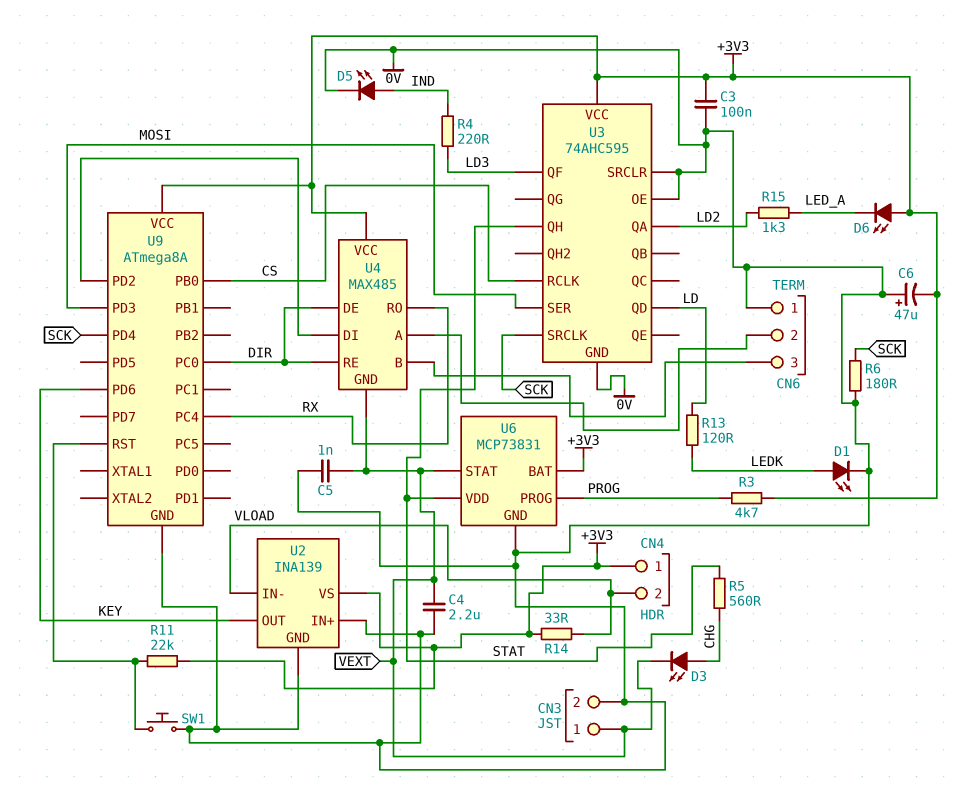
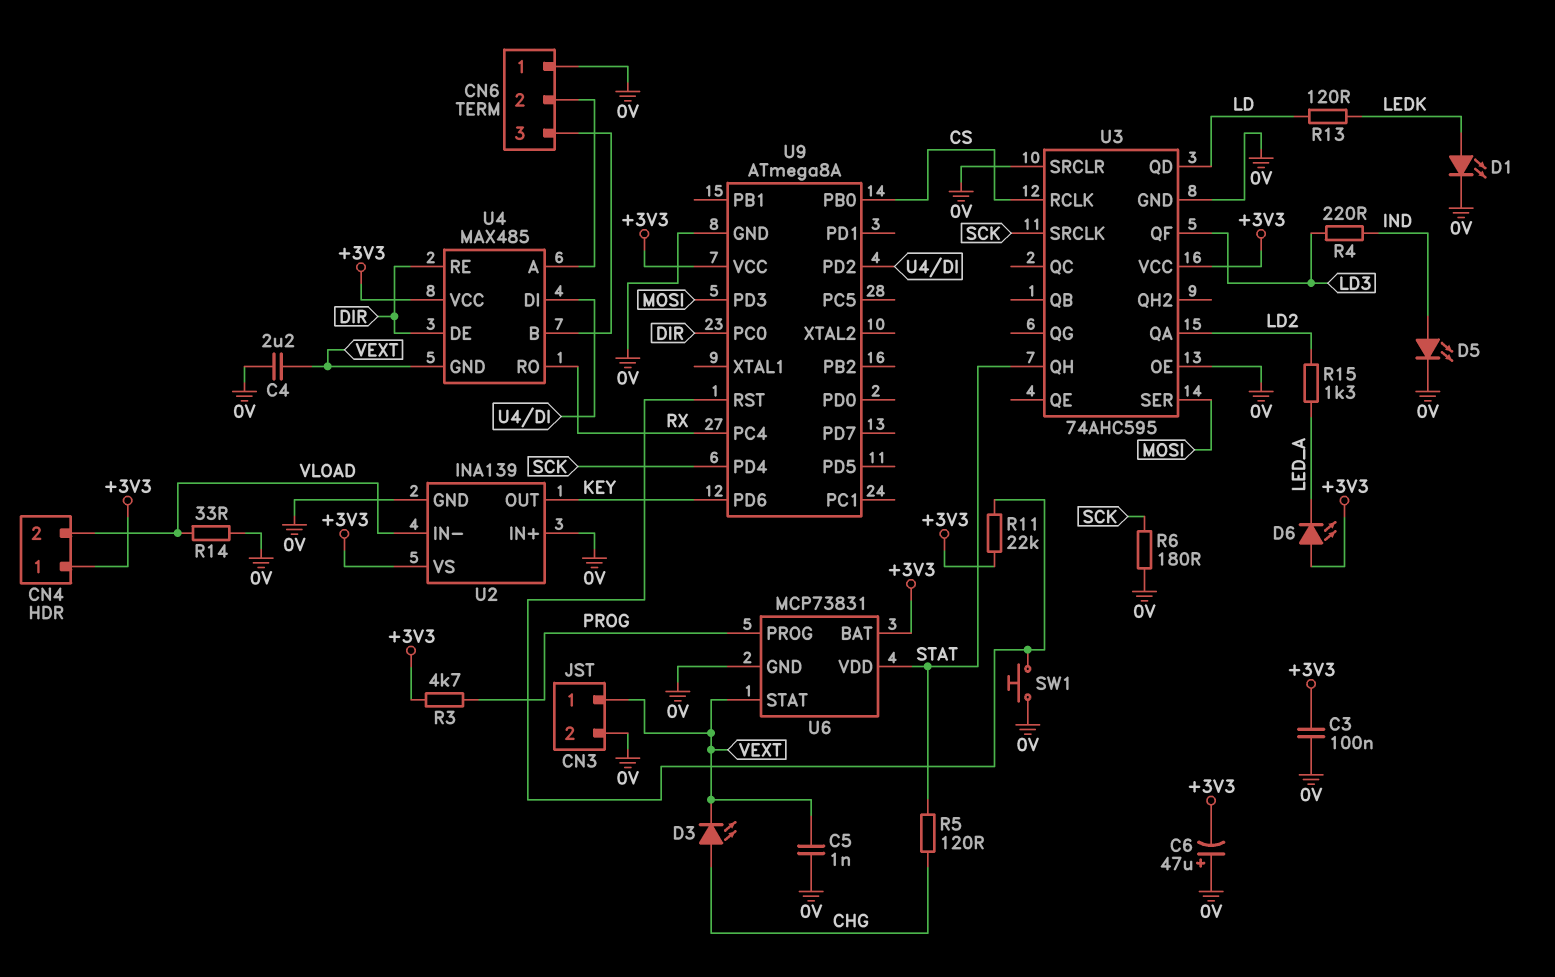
R5: 560 (CHG, STAT) -> 120 (CHG, STAT)
R14: 33 (+3V3, VLOAD) -> 33 (0V, VLOAD)

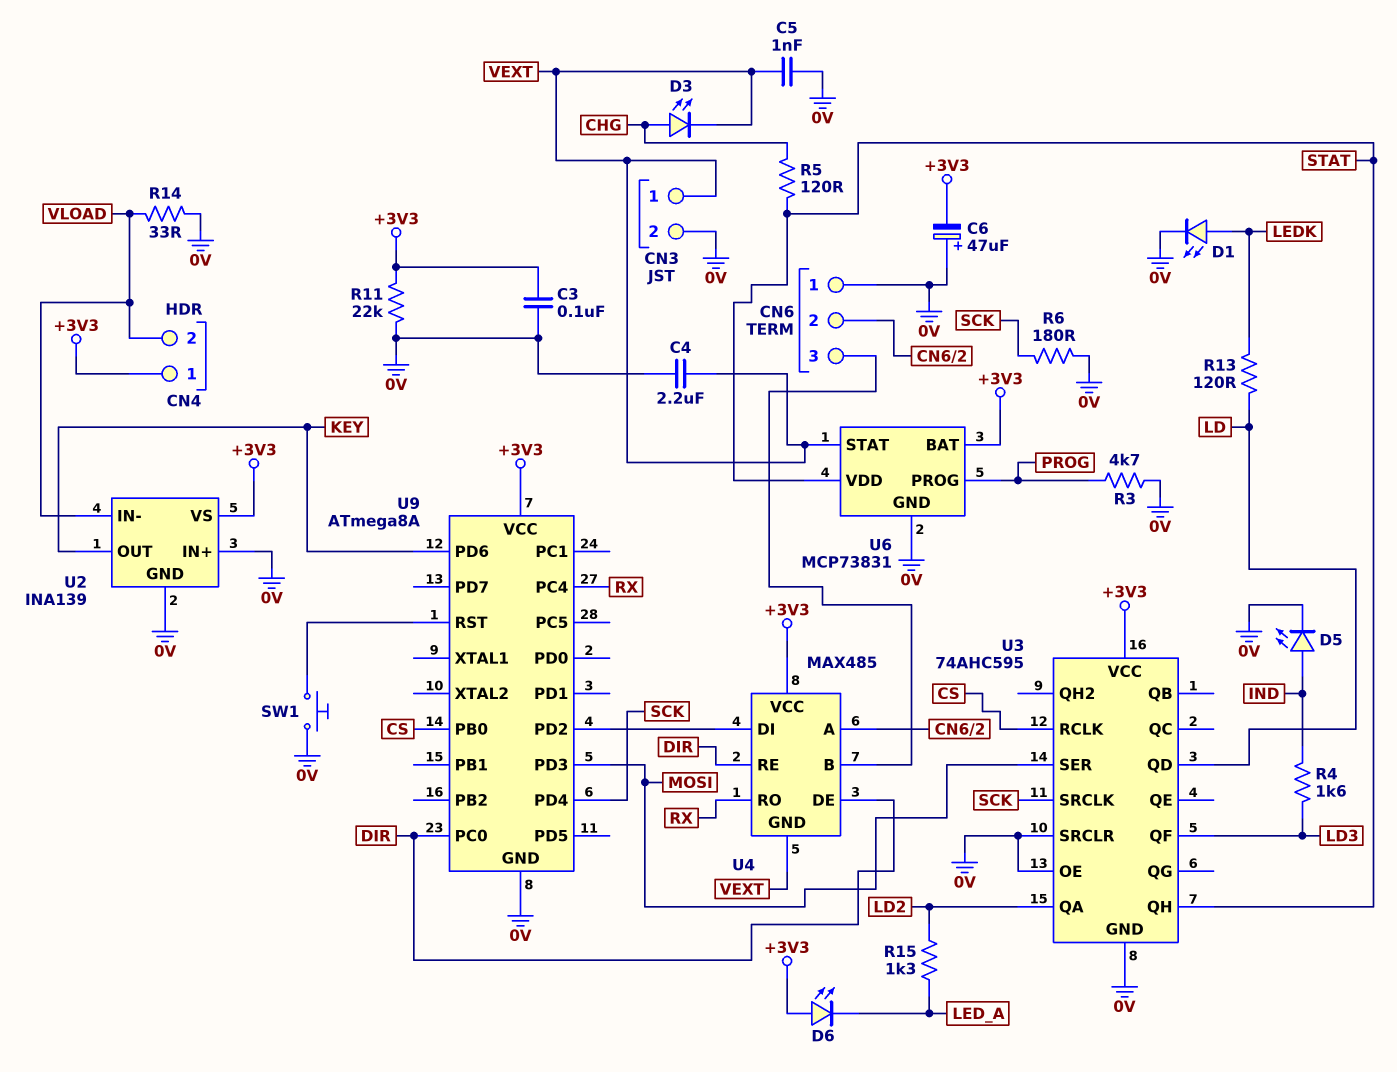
R3: 4.7k (+3V3, PROG) -> 4.7k (0V, PROG)
R4: 220 (IND, LD3) -> 1.6k (IND, LD3)
R11: 22k (+3V3, U9/RST) -> 22k (+3V3, 0V)

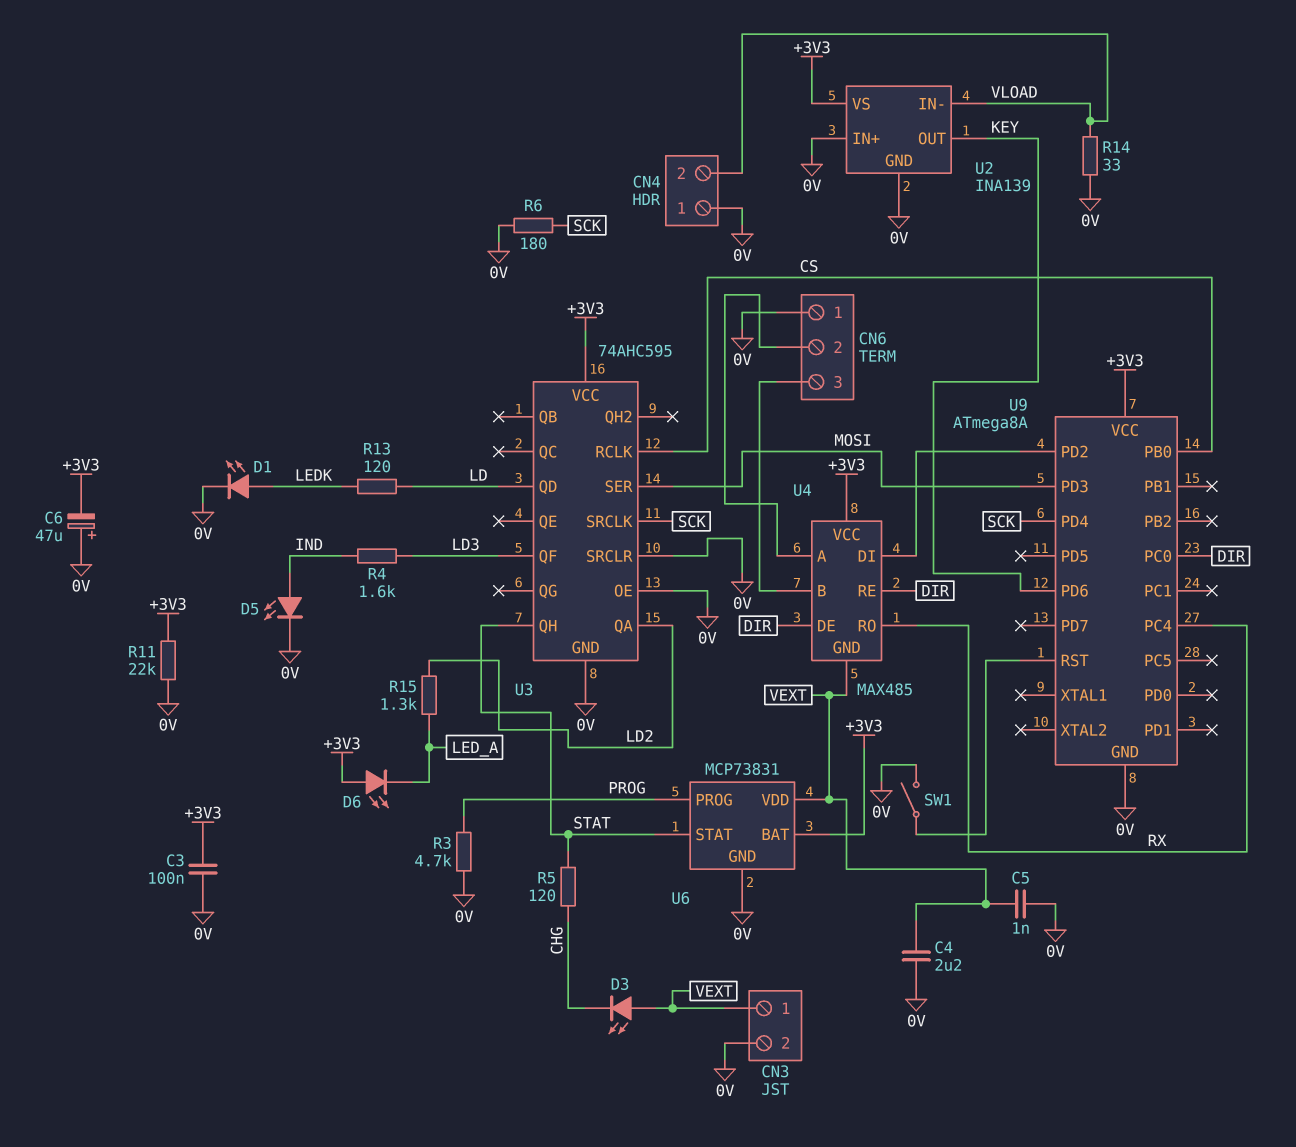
CN4 pin 1: +3V3 -> 0V
D3: LED (A CHG, K VEXT) -> LED (A VEXT, K CHG)
SW1: button (0V, U9/RST) -> switch (0V, U9/RST)
U6 pin STAT: VEXT -> STAT
U6 pin VDD: STAT -> VEXT

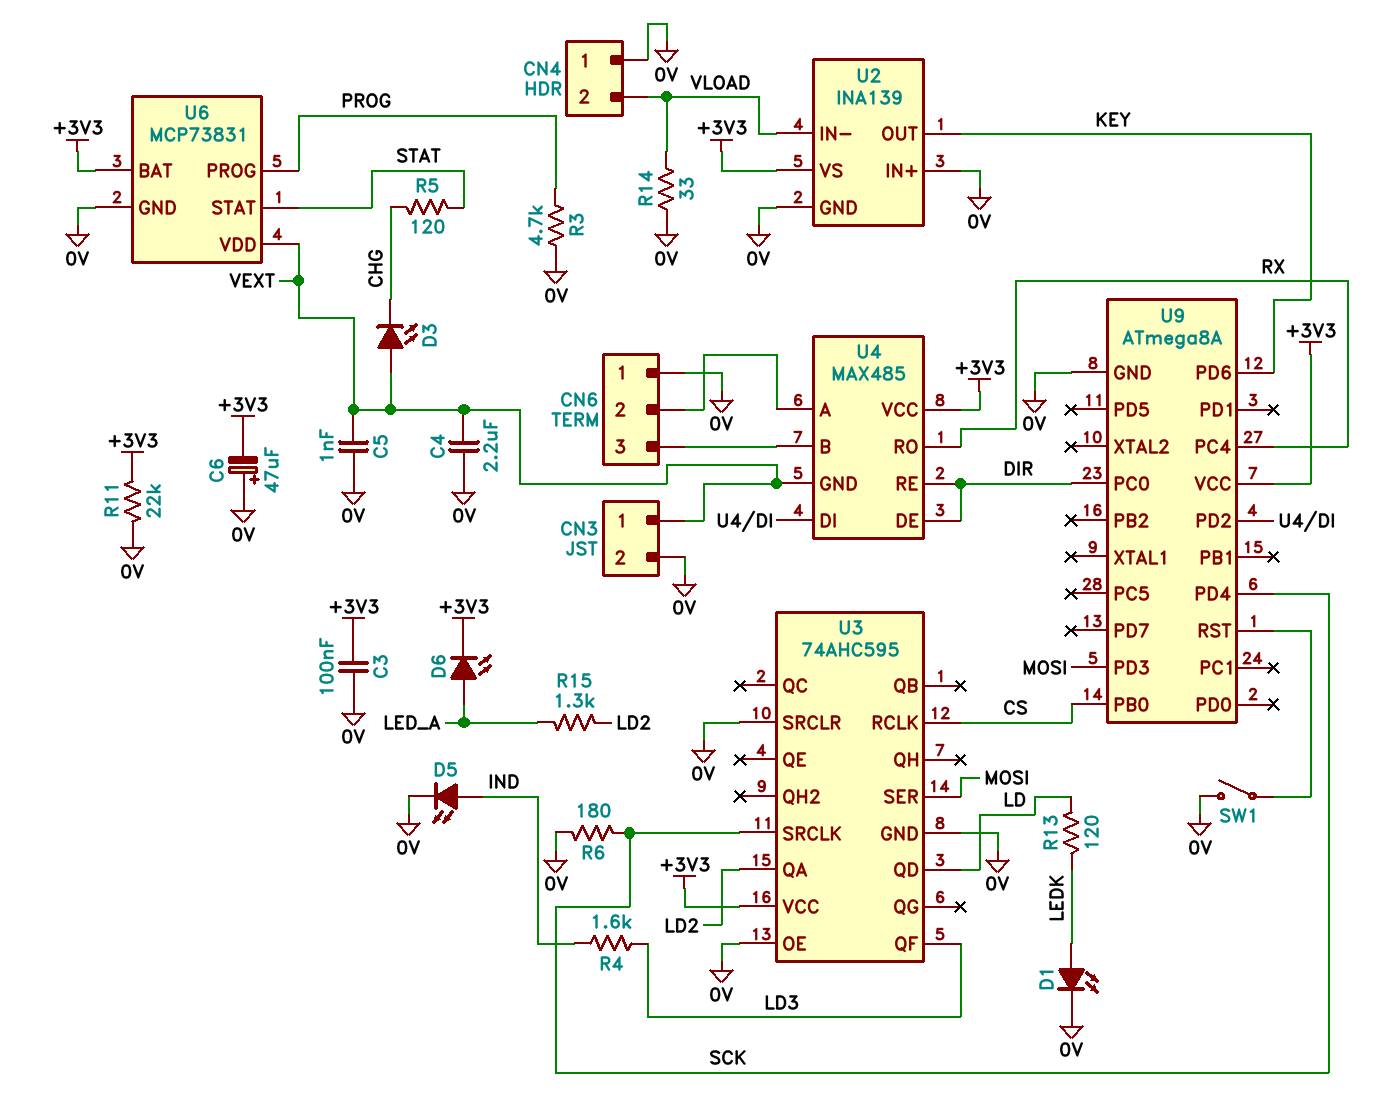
D6: LED (A +3V3, K LED_A) -> LED (A LED_A, K +3V3)
U3 pin QH: STAT -> none

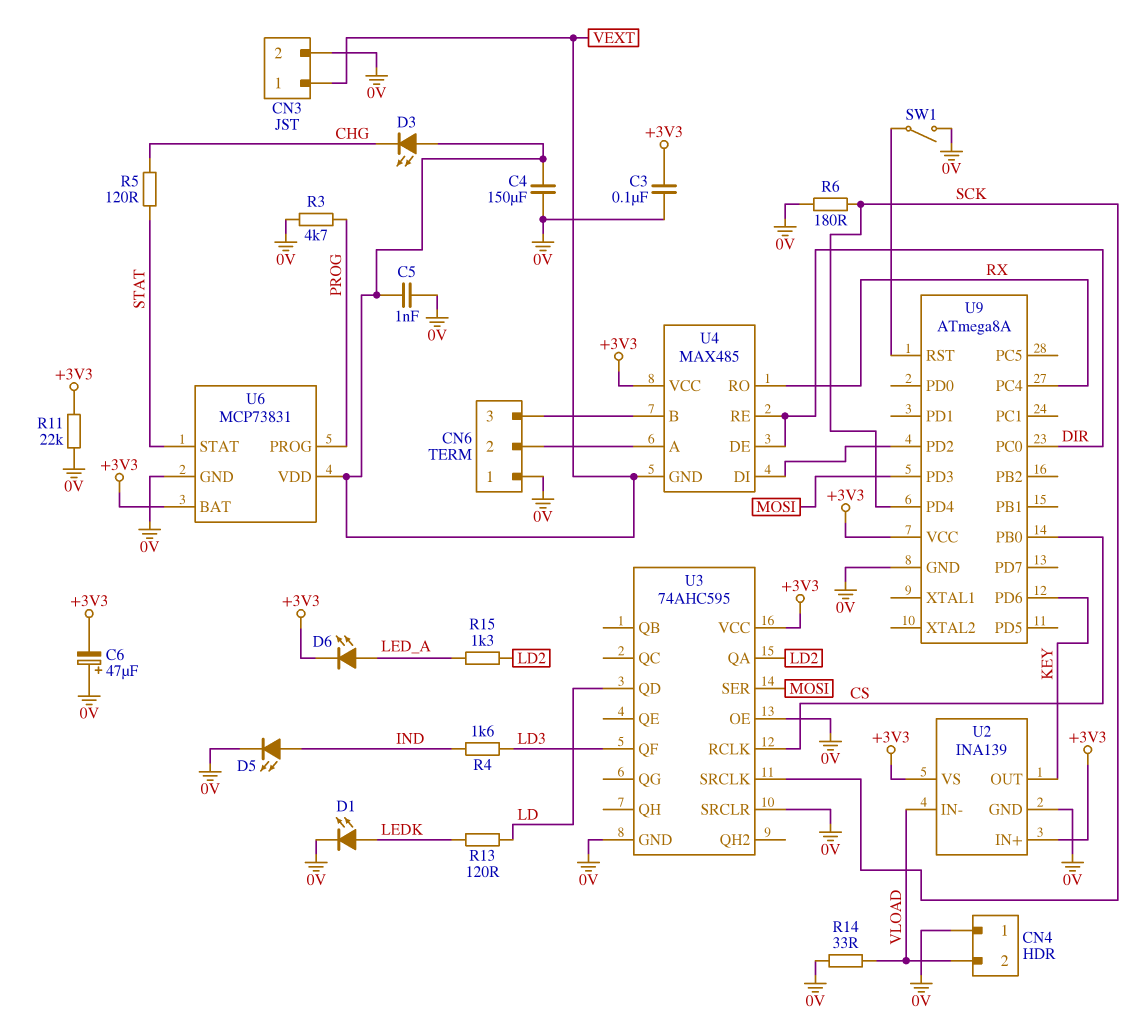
C4: 2.2uF (0V, VEXT) -> 150uF (0V, VEXT)
U2 pin IN+: 0V -> +3V3

